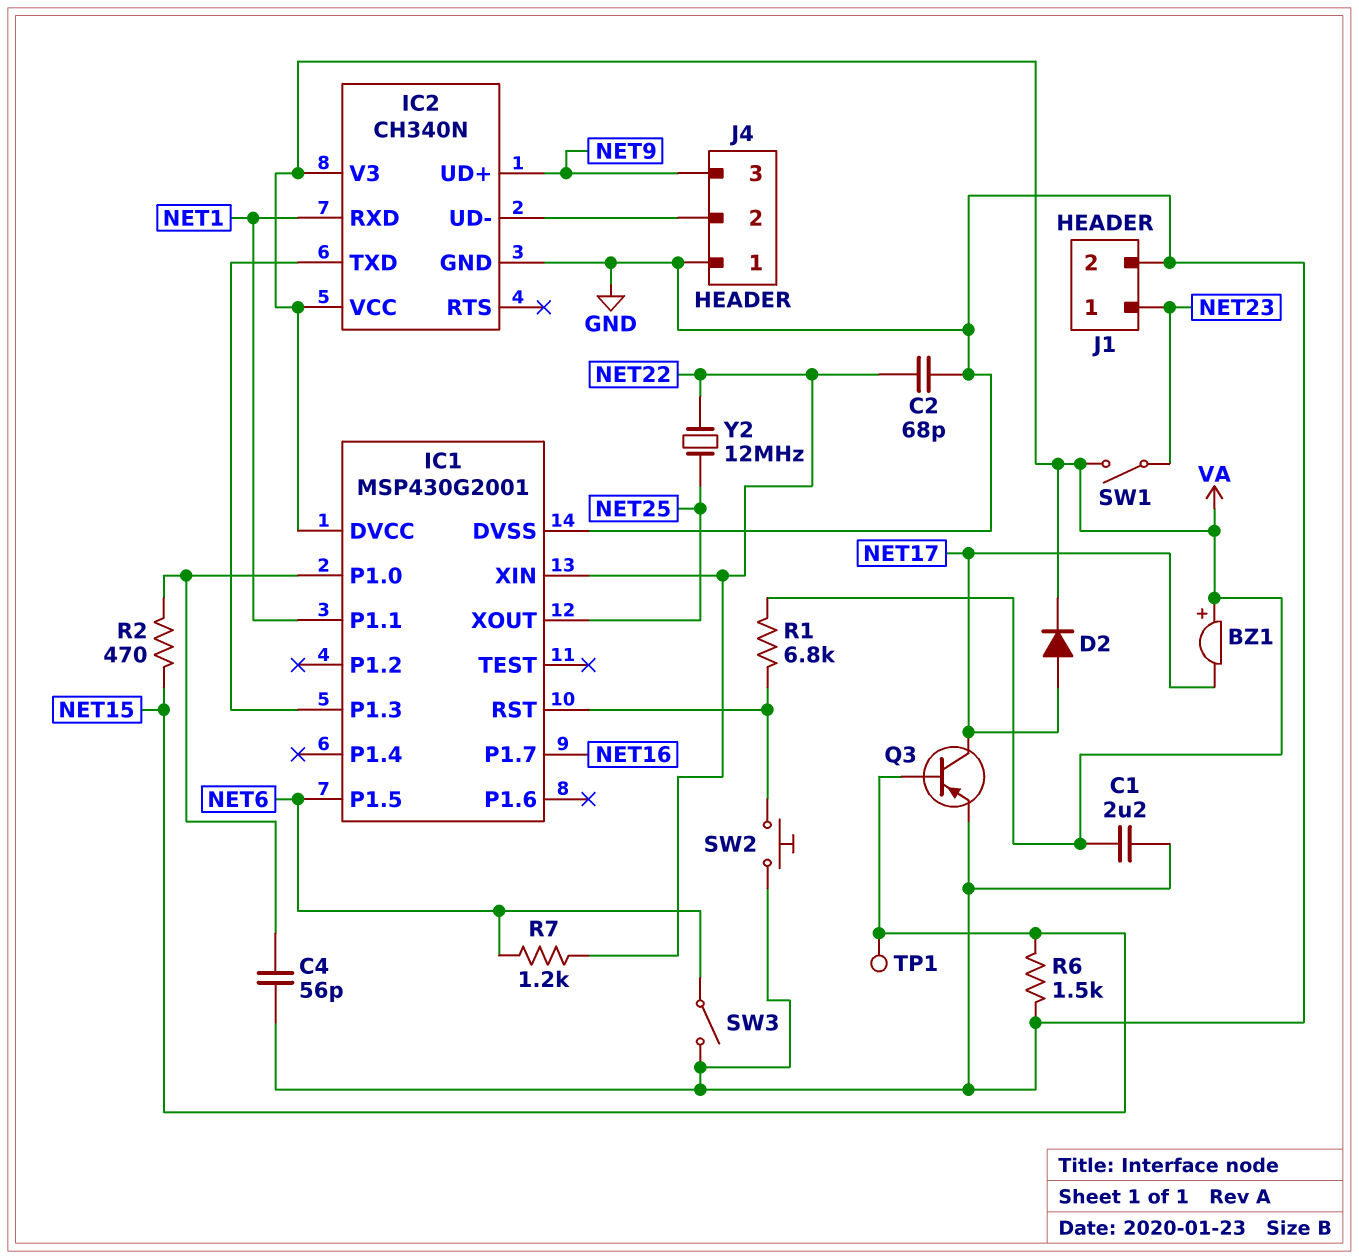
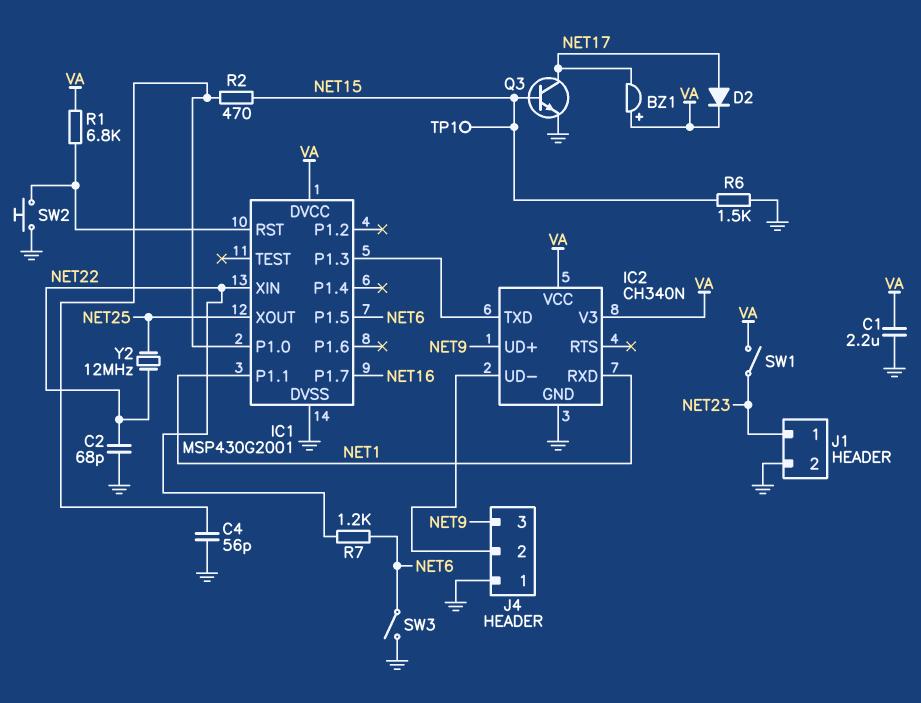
Q3: PNP (B NET15, C NET17, E GND) -> NPN (B NET15, C NET17, E GND)

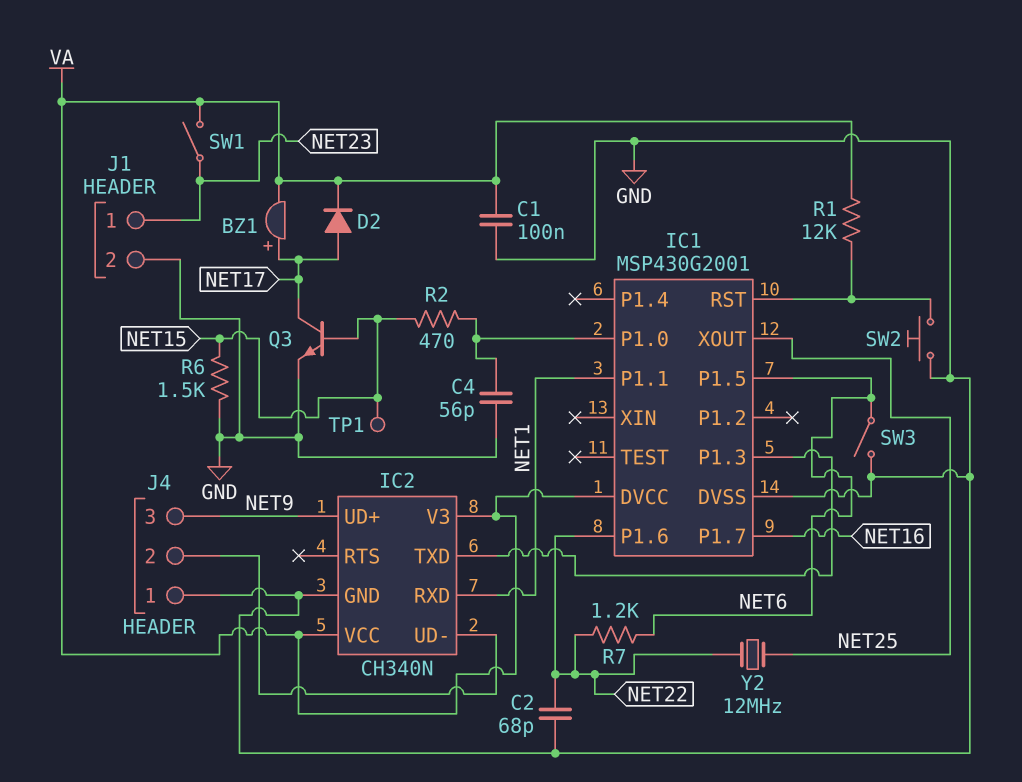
BZ1: buzzer (plus VA, minus NET17) -> buzzer (plus NET17, minus VA)
C1: 2.2uF (GND, VA) -> 100nF (GND, VA)
IC1 pin P1.6: none -> NET22
IC1 pin XIN: NET22 -> none
R1: 6.8k (IC1/RST, VA) -> 12k (IC1/RST, VA)

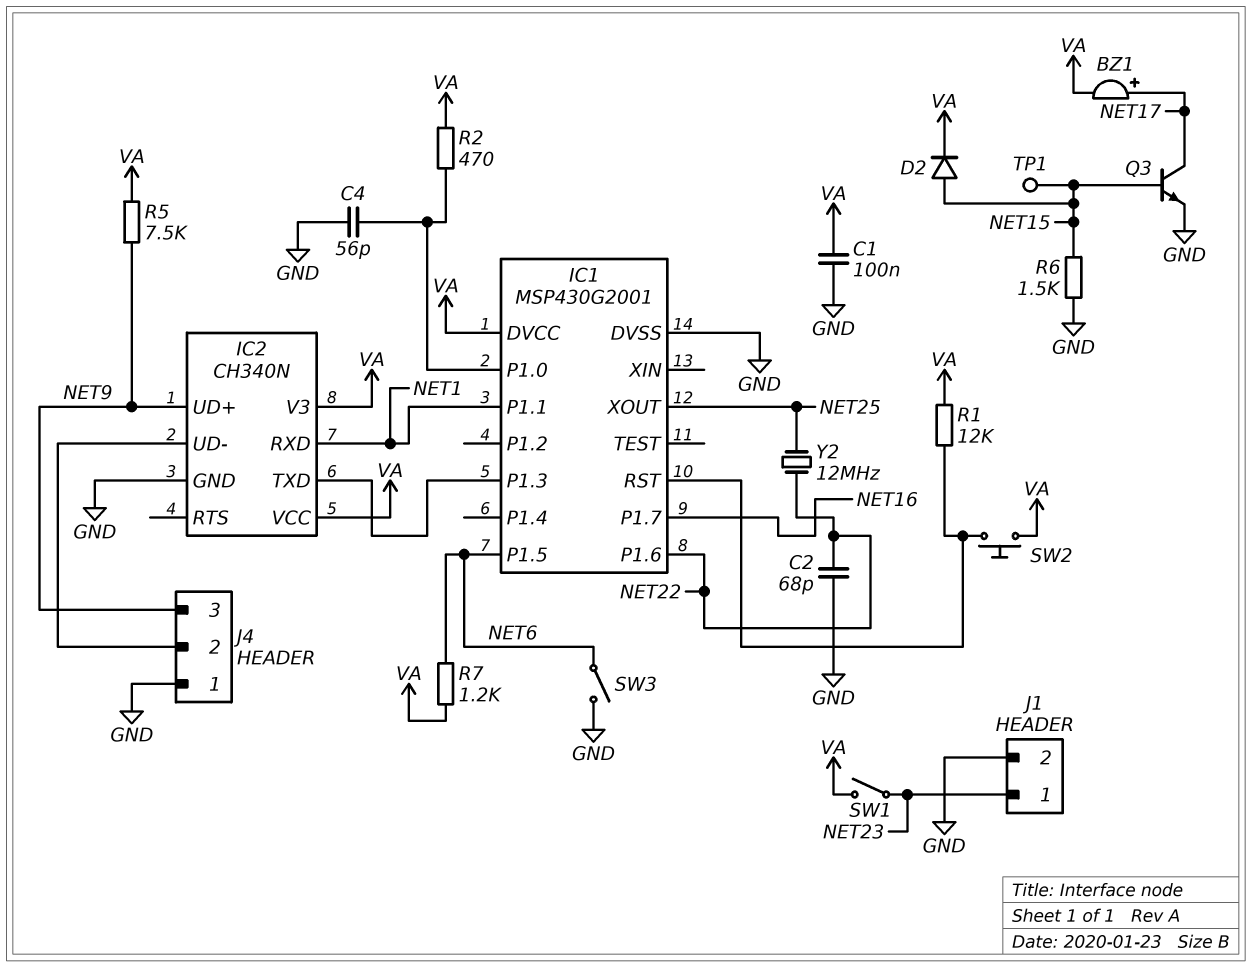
D2: diode (A NET17, K VA) -> diode (A NET15, K VA)
R2: 470 (IC1/P1.0, NET15) -> 470 (IC1/P1.0, VA)
R5: none -> 7.5k (NET9, VA)
R7: 1.2k (NET6, NET22) -> 1.2k (NET6, VA)
SW2: button (GND, IC1/RST) -> button (IC1/RST, VA)

